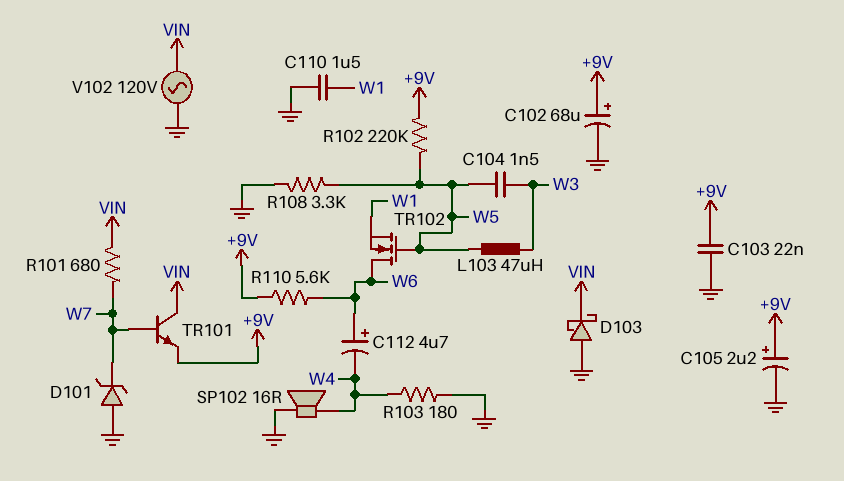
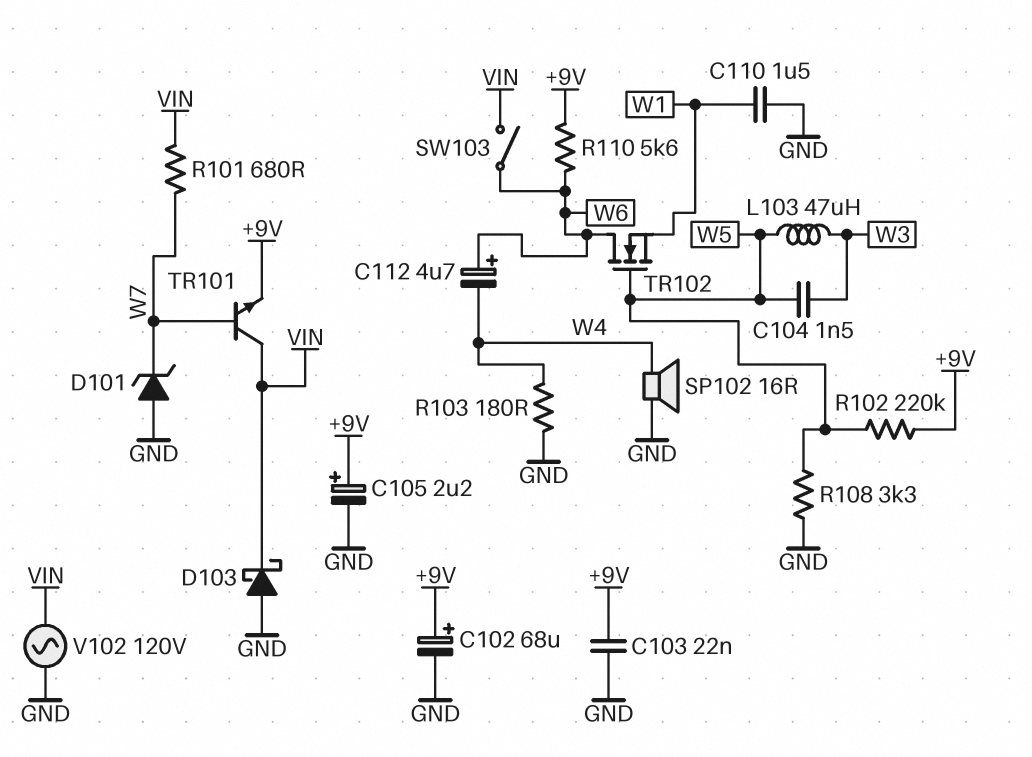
SW103: none -> switch (VIN, W6)

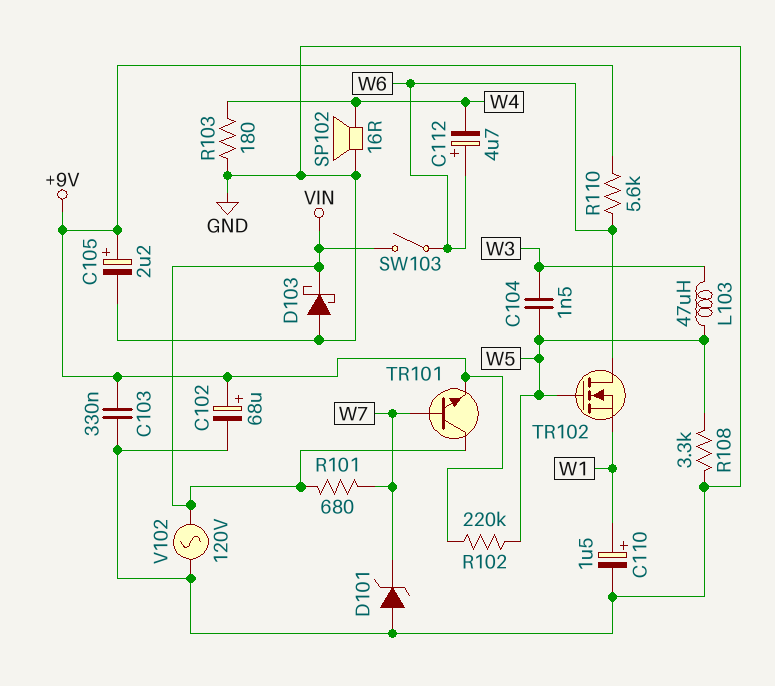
C103: 22nF (+9V, GND) -> 330nF (+9V, GND)
C110: 1.5uF (GND, W1) -> 1.5uF (plus W1, minus GND)

